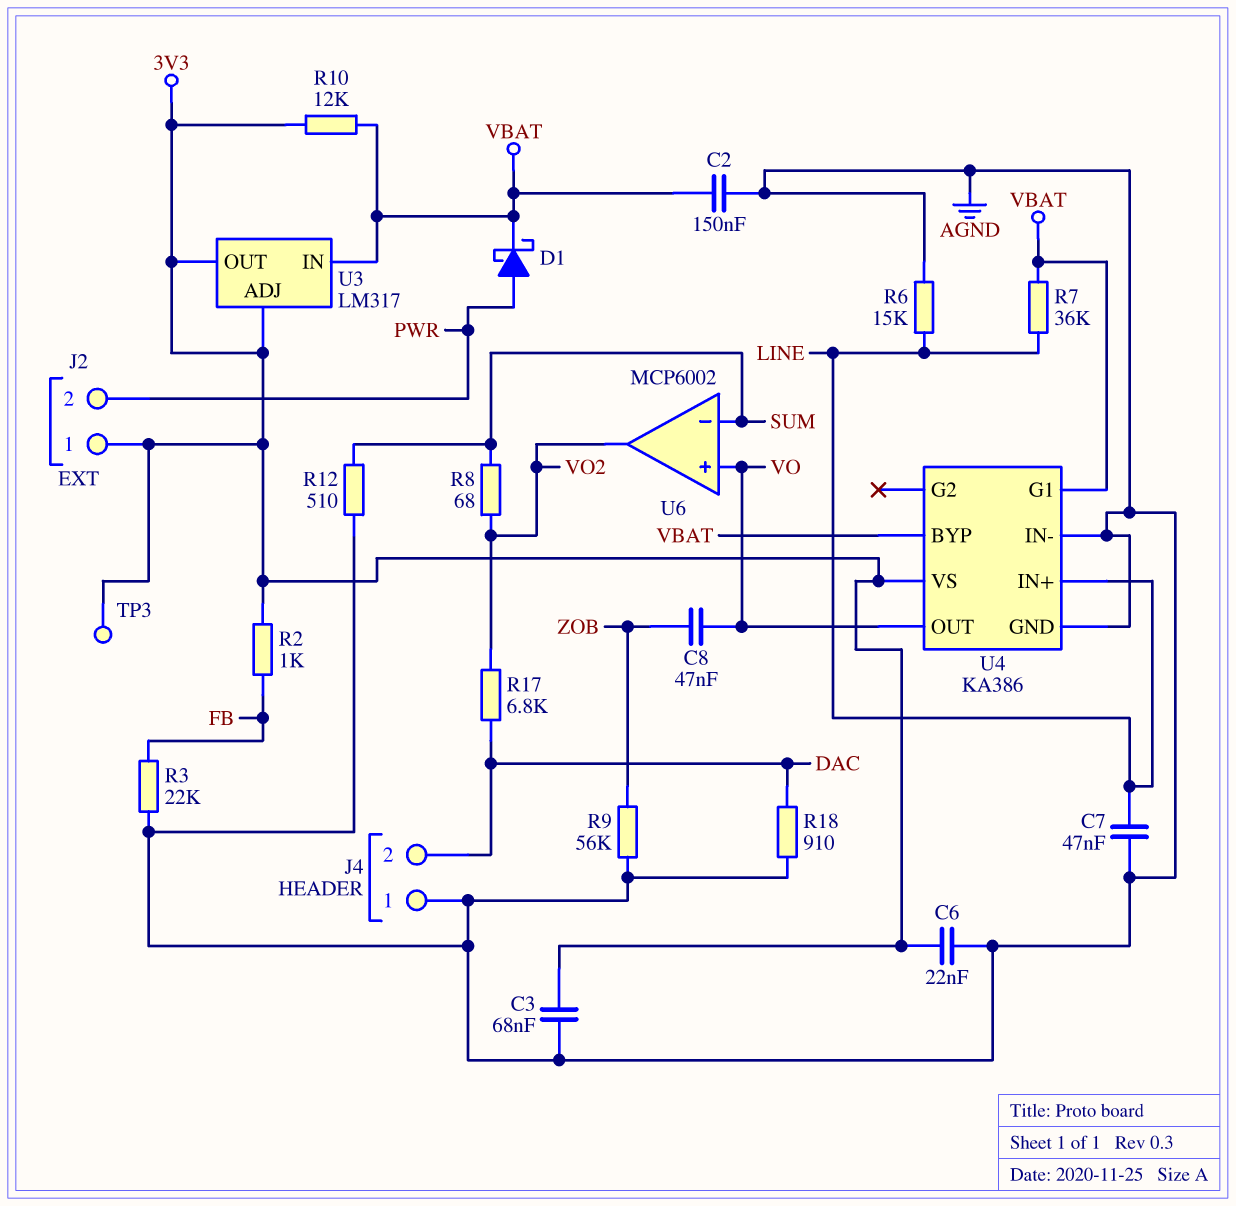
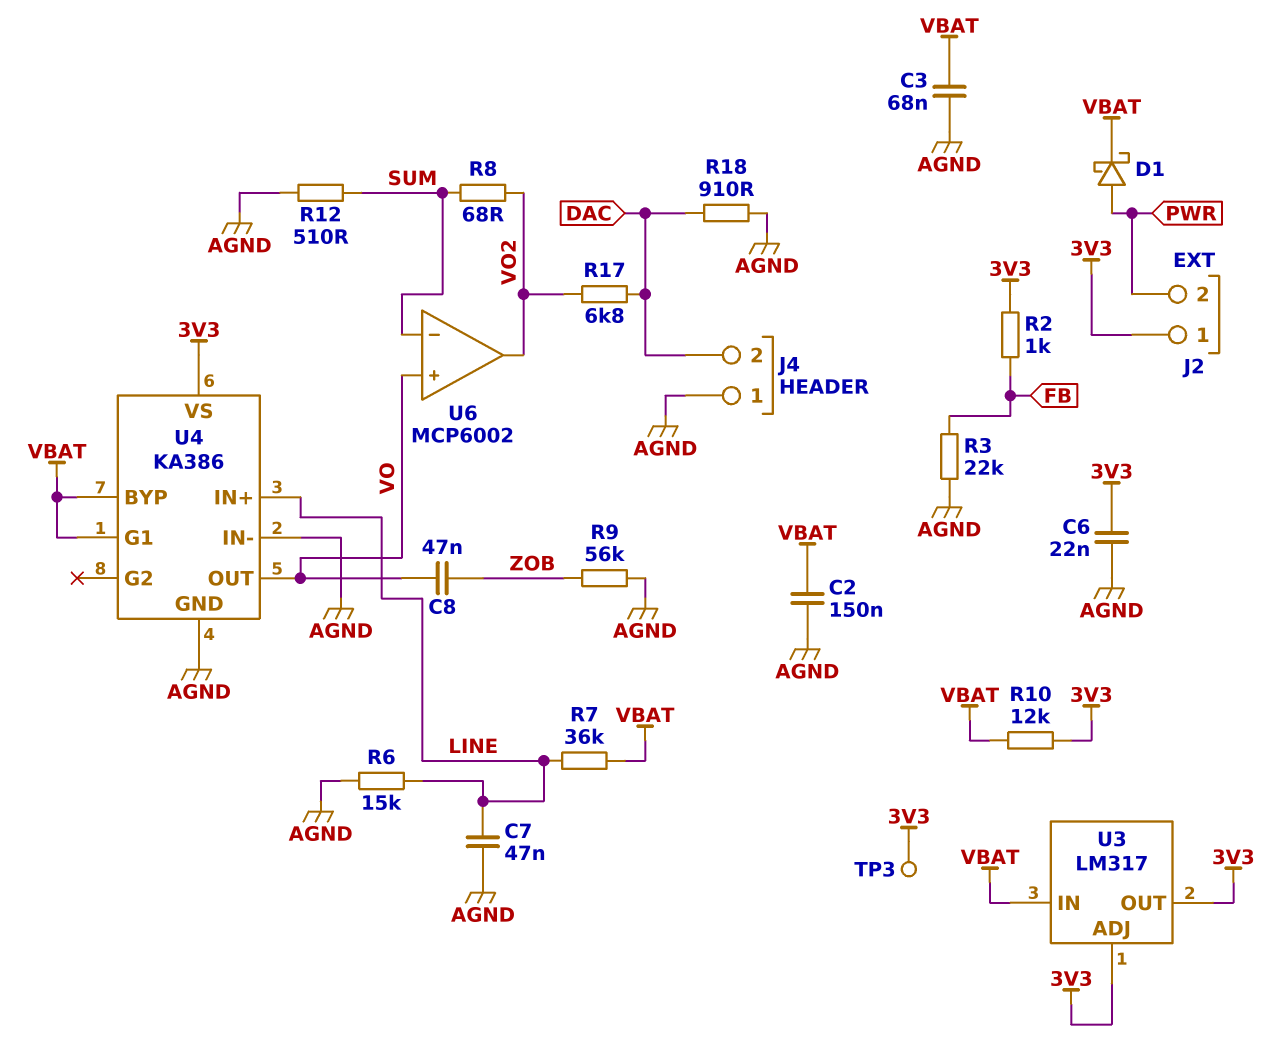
C3: 68nF (3V3, AGND) -> 68nF (AGND, VBAT)

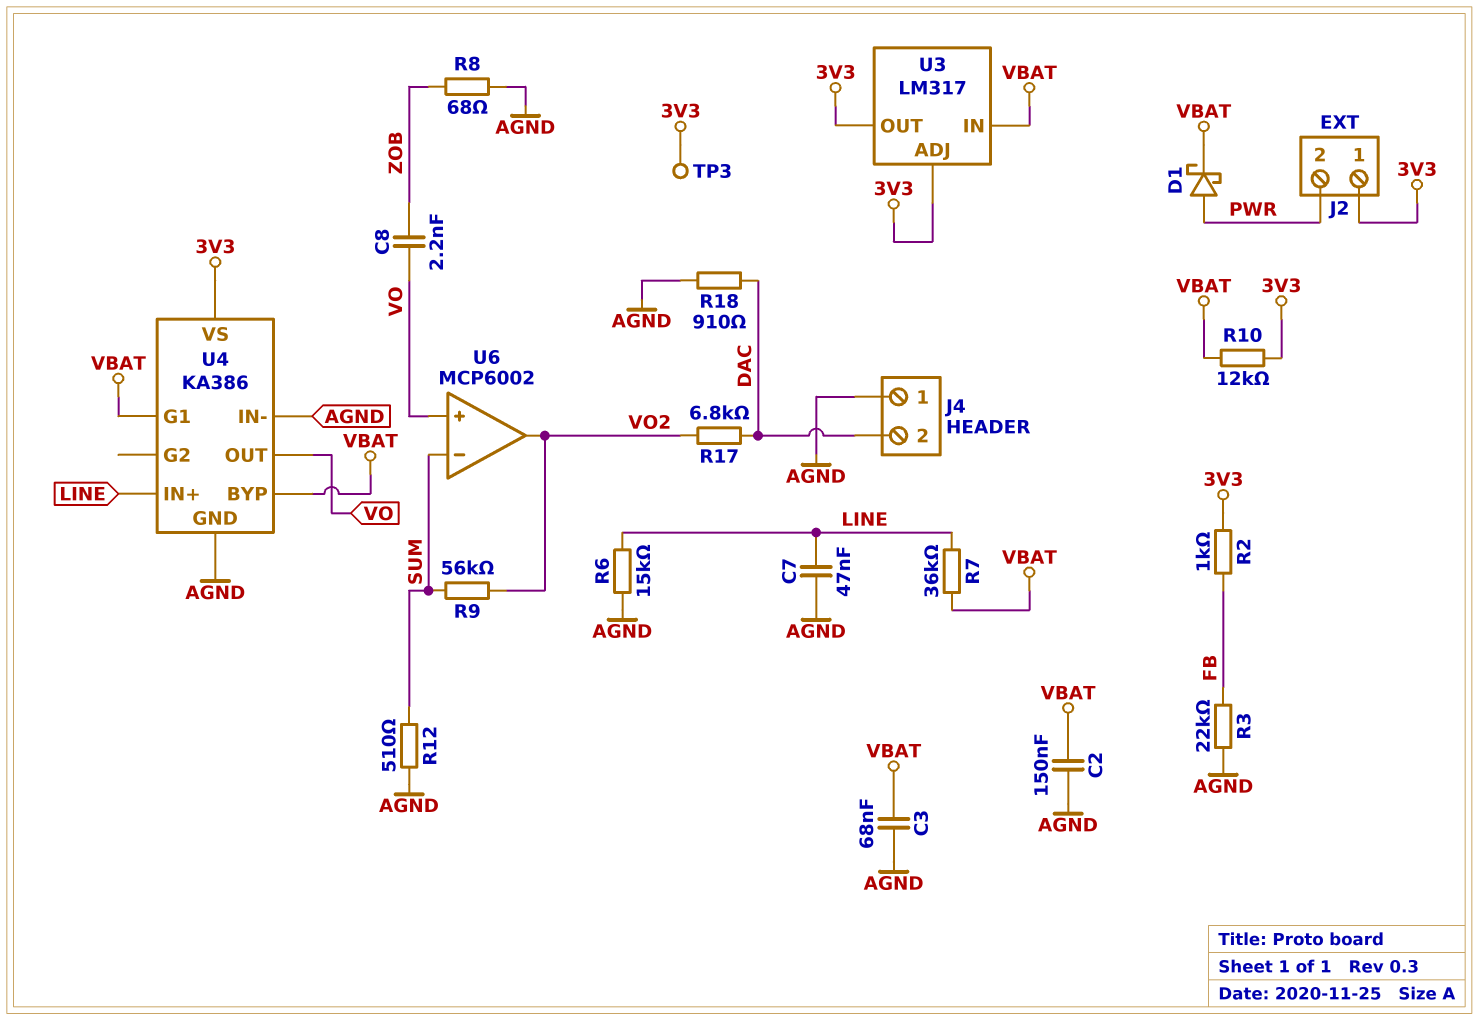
C6: 22nF (3V3, AGND) -> none
C8: 47nF (VO, ZOB) -> 2.2nF (VO, ZOB)
R8: 68 (SUM, VO2) -> 68 (AGND, ZOB)
R9: 56k (AGND, ZOB) -> 56k (SUM, VO2)

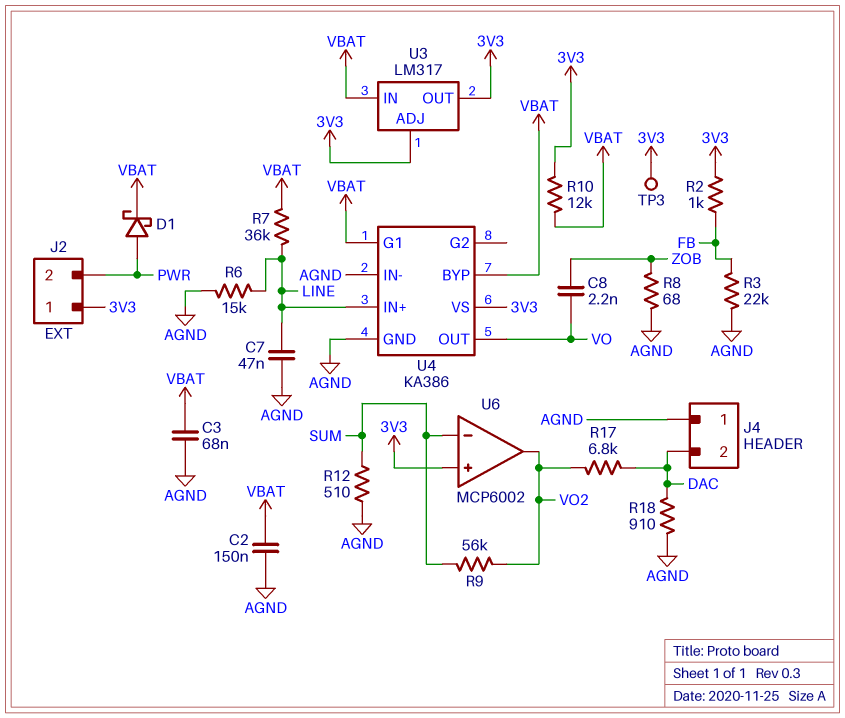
U6 pin in+: VO -> 3V3

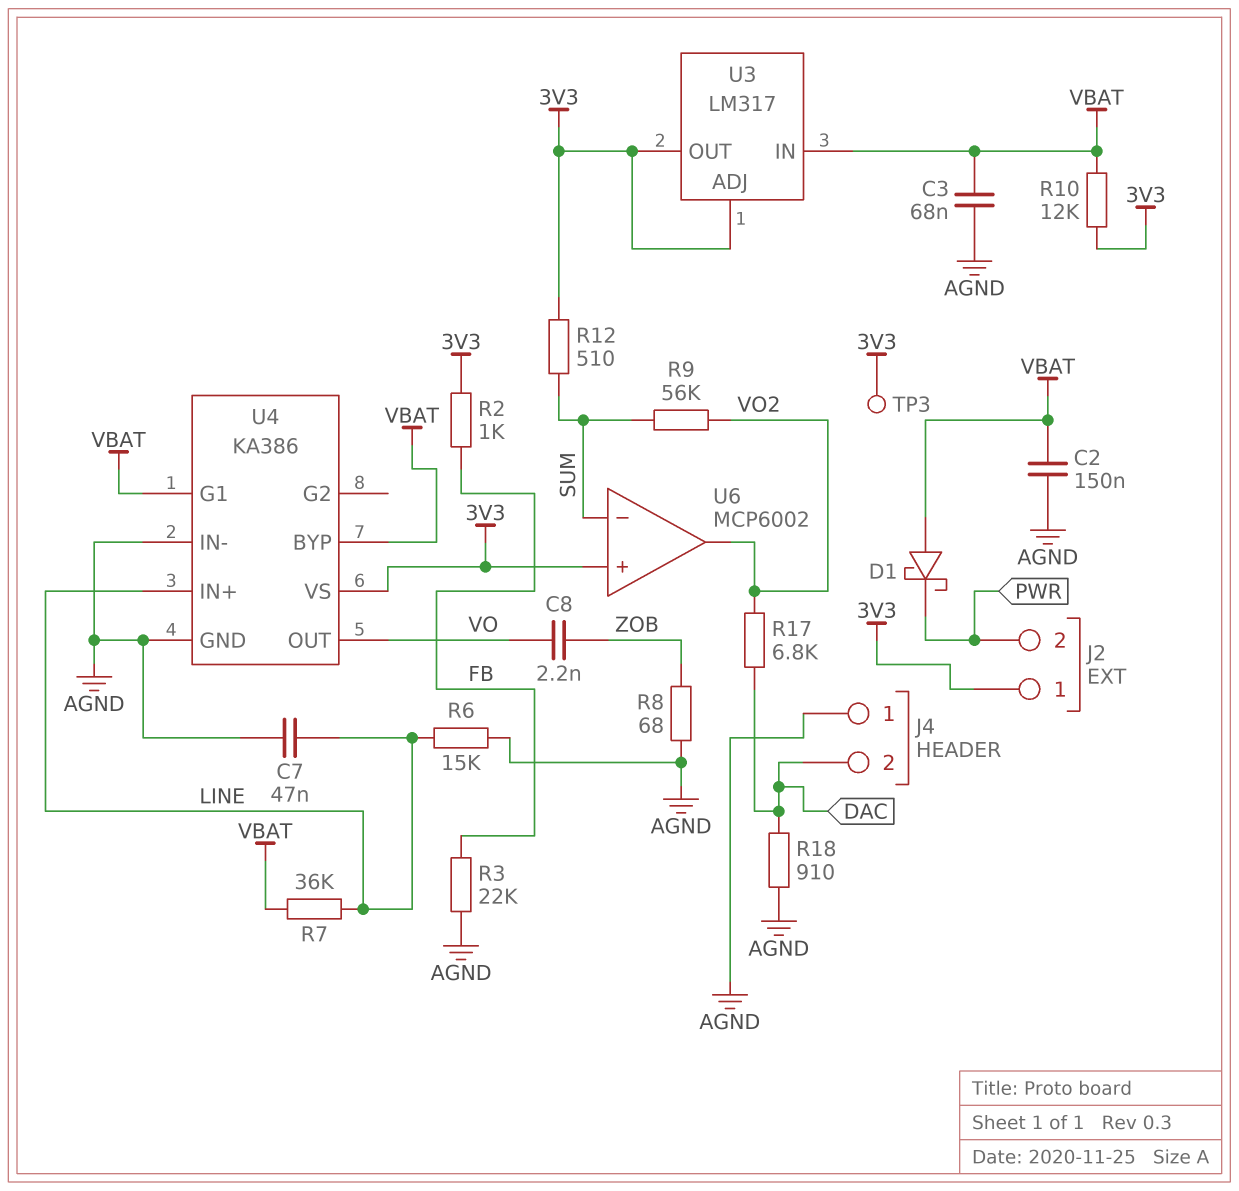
D1: schottky (A PWR, K VBAT) -> schottky (A VBAT, K PWR)
R12: 510 (AGND, SUM) -> 510 (3V3, SUM)

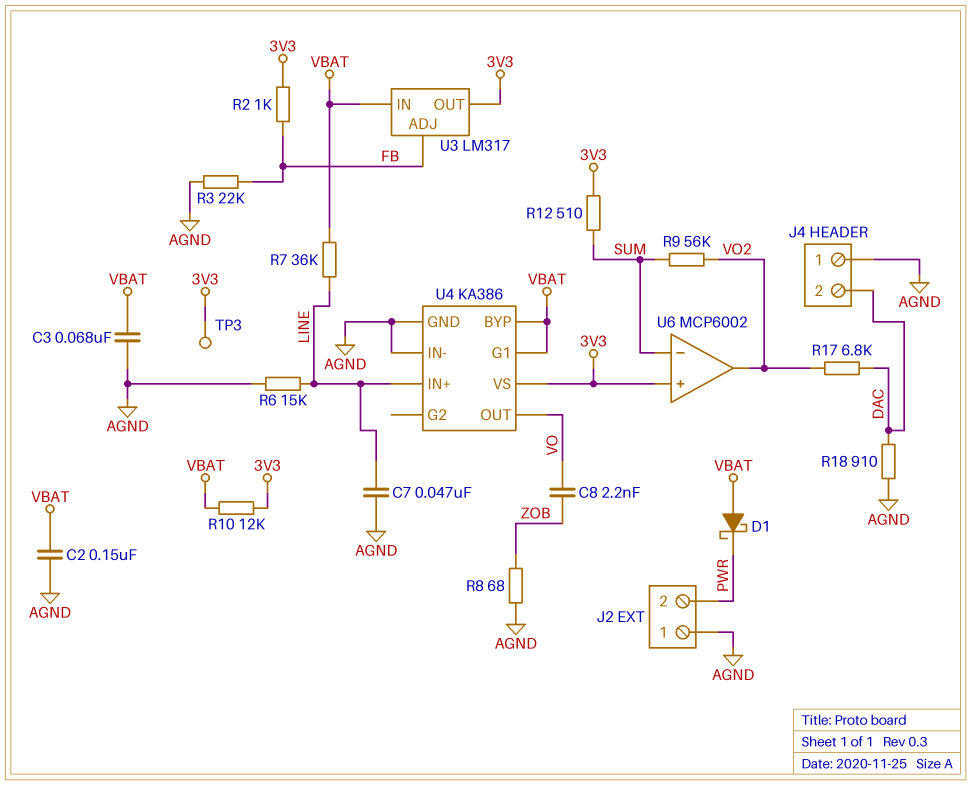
J2 pin 1: 3V3 -> AGND
U3 pin ADJ: 3V3 -> FB

